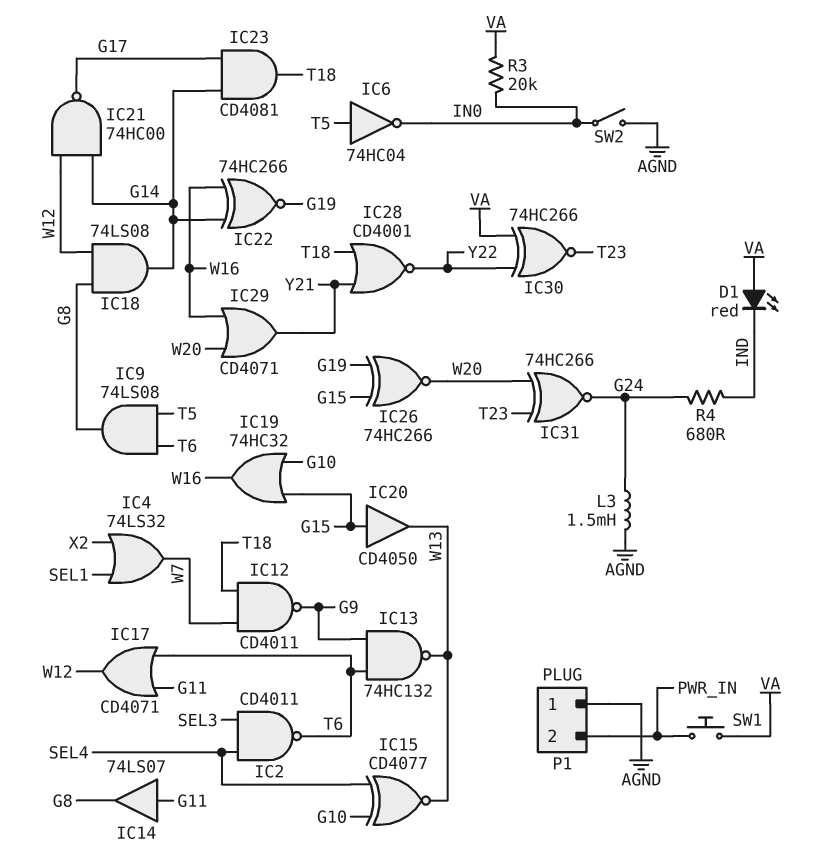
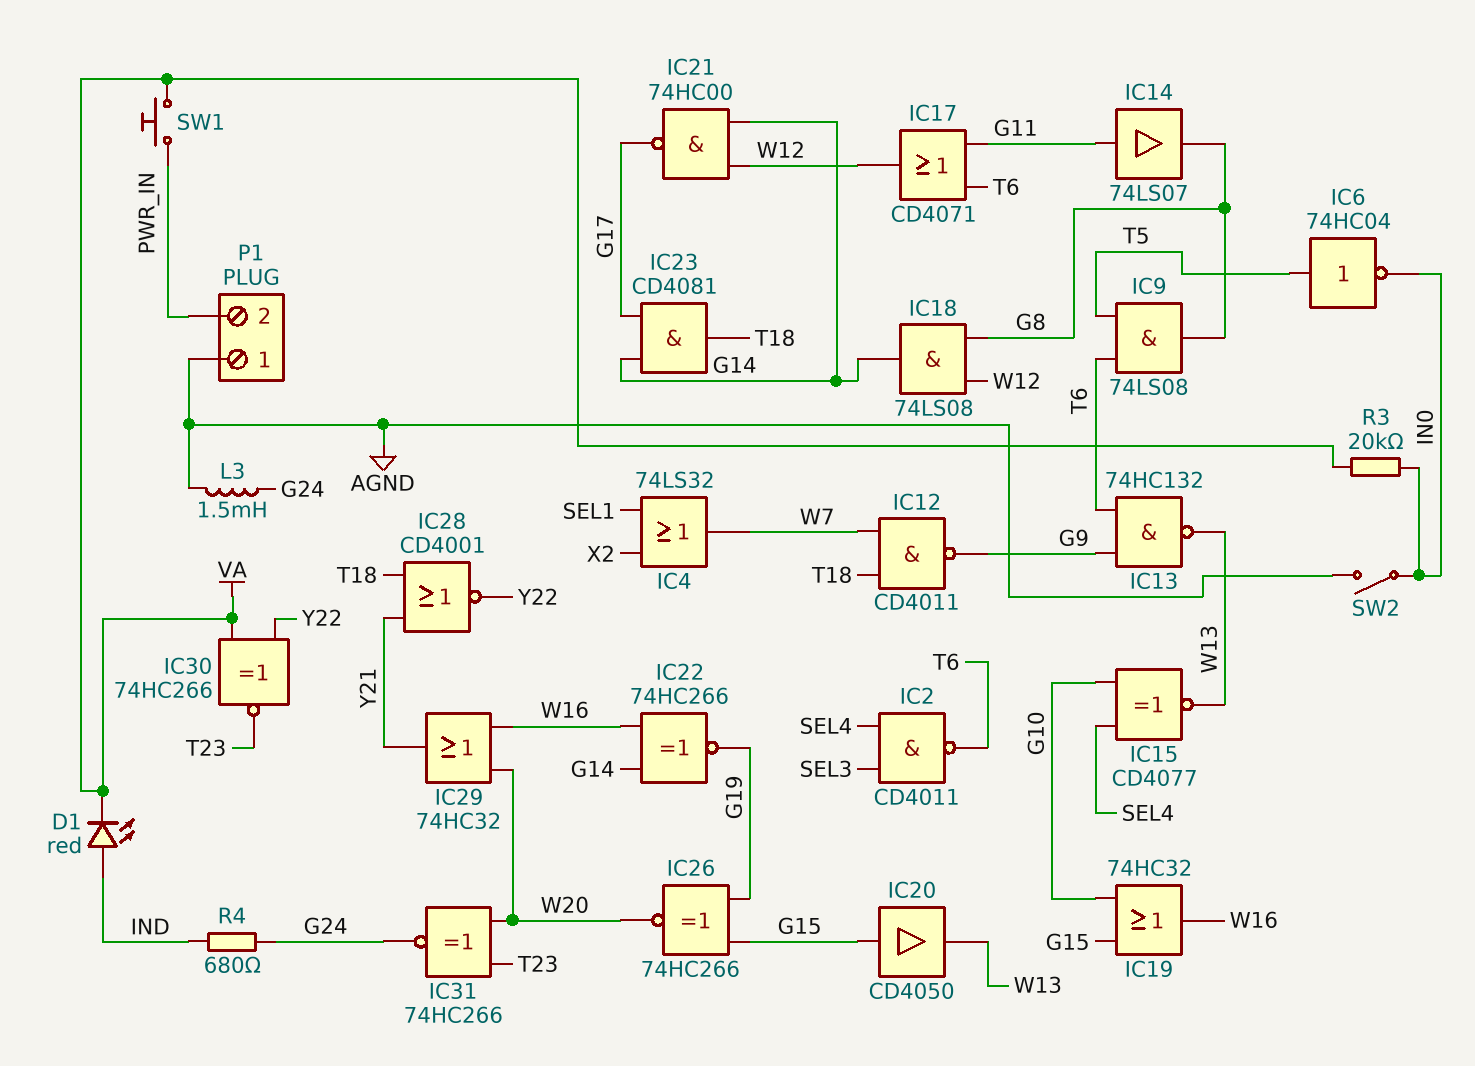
D1: LED red (A VA, K IND) -> LED red (A IND, K VA)
IC29: OR CD4071 (in W16, in W20, out Y21) -> OR 74HC32 (in W16, in W20, out Y21)

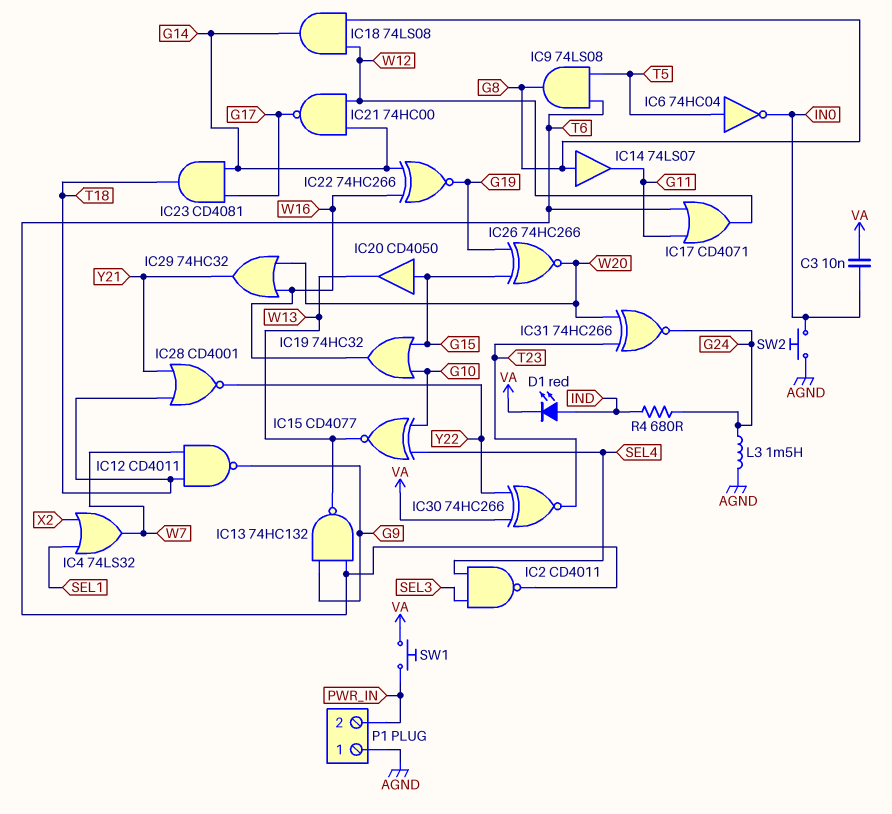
C3: none -> 10nF (IN0, VA)
IC14: buffer 74LS07 (in G11, out G8) -> buffer 74LS07 (in G8, out G11)
R3: 20k (IN0, VA) -> none
SW2: switch (AGND, IN0) -> button (AGND, IN0)

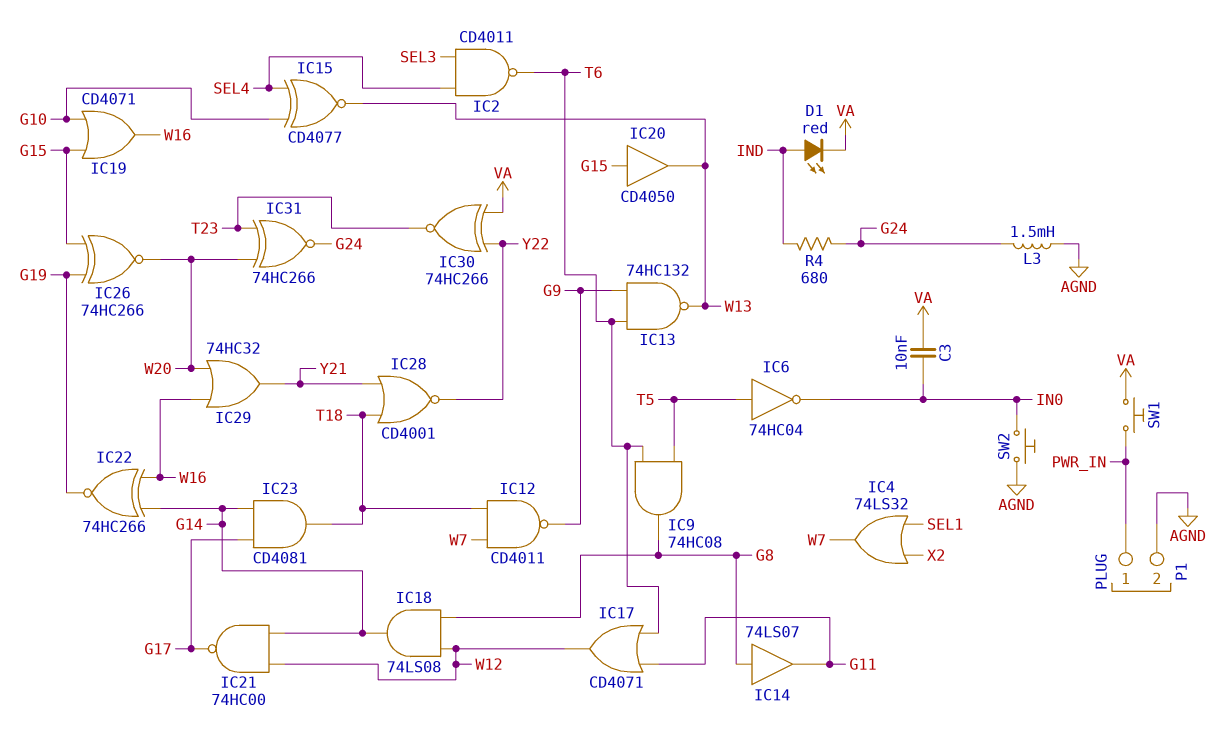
IC9: AND 74LS08 (in T5, in T6, out G8) -> AND 74HC08 (in T5, in T6, out G8)
IC19: OR 74HC32 (in G10, in G15, out W16) -> OR CD4071 (in G10, in G15, out W16)
P1 pin 1: AGND -> PWR_IN
P1 pin 2: PWR_IN -> AGND

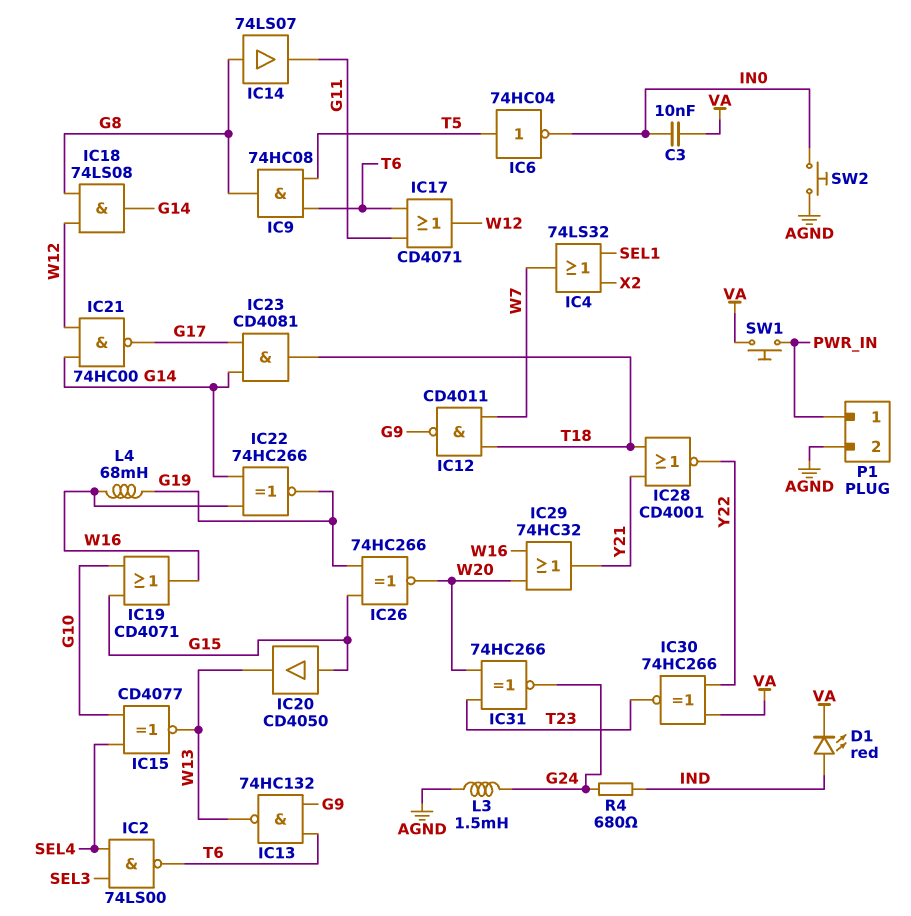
IC2: NAND CD4011 (in SEL3, in SEL4, out T6) -> NAND 74LS00 (in SEL3, in SEL4, out T6)
L4: none -> 68mH (G19, W16)

